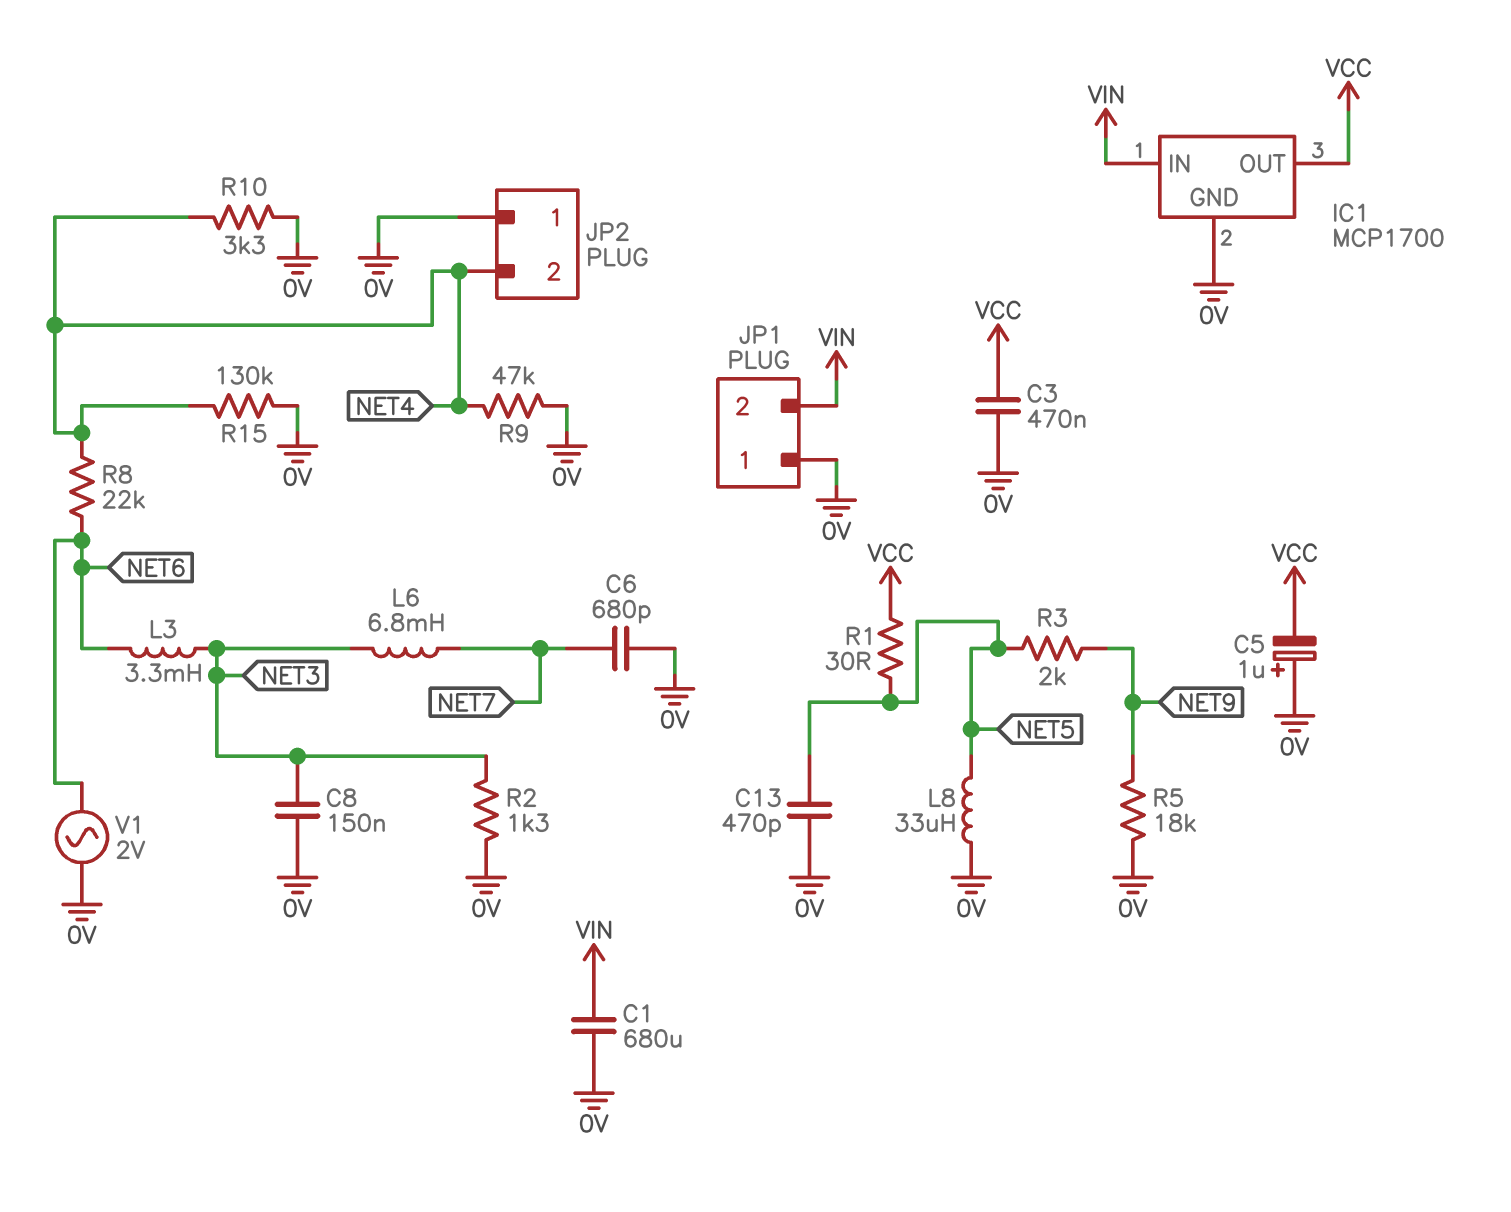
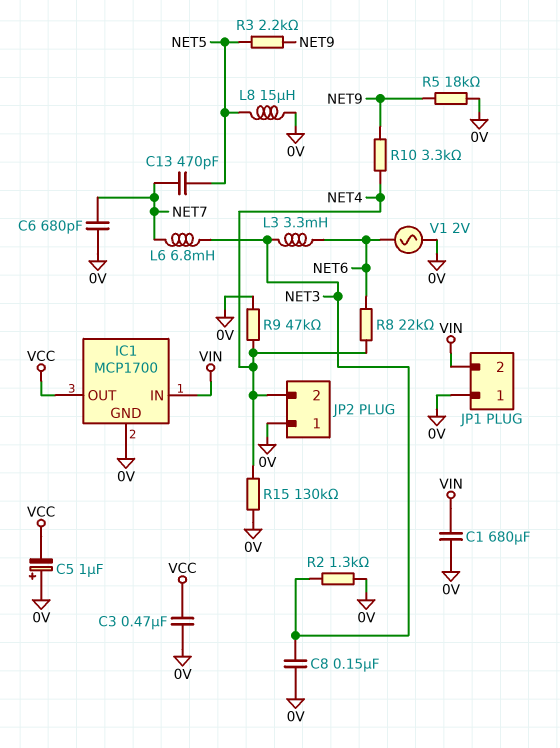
C13: 470pF (0V, NET5) -> 470pF (NET5, NET7)
L8: 33uH (0V, NET5) -> 15uH (0V, NET5)
R1: 30 (NET5, VCC) -> none
R3: 2k (NET5, NET9) -> 2.2k (NET5, NET9)
R10: 3.3k (0V, NET4) -> 3.3k (NET4, NET9)

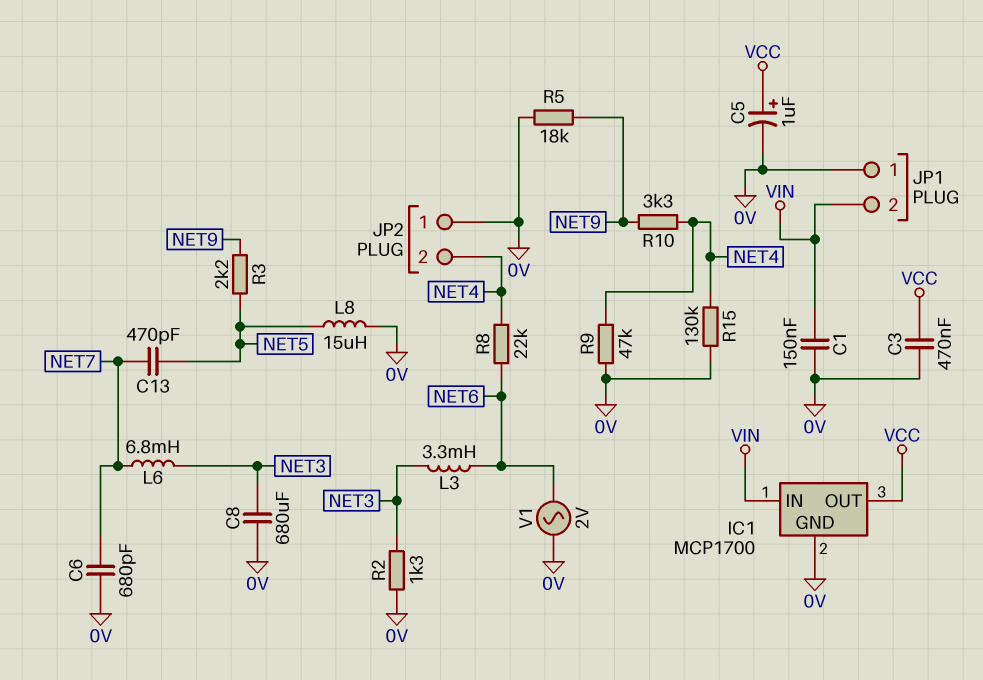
C1: 680uF (0V, VIN) -> 150nF (0V, VIN)
C5: 1uF (plus 0V, minus VCC) -> 1uF (plus VCC, minus 0V)
C8: 150nF (0V, NET3) -> 680uF (0V, NET3)

